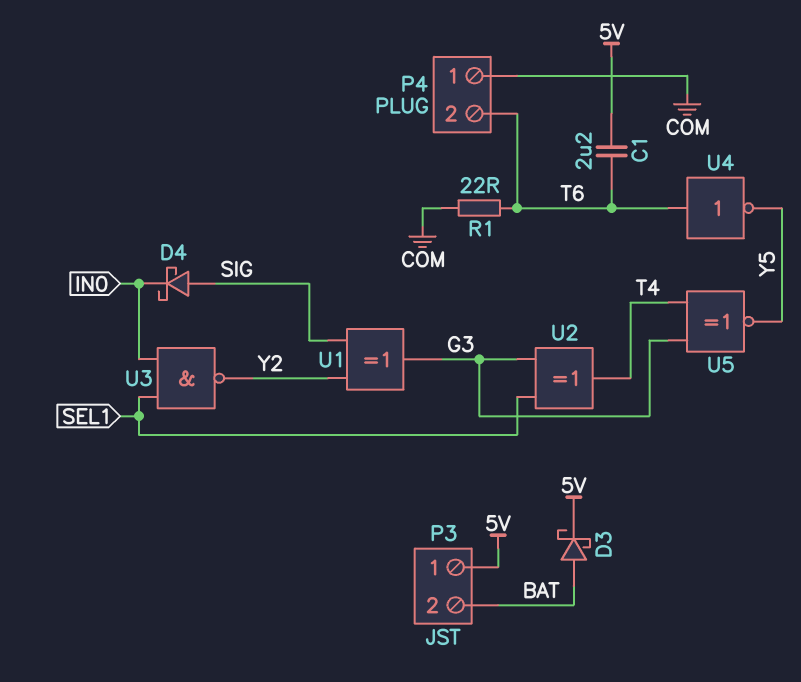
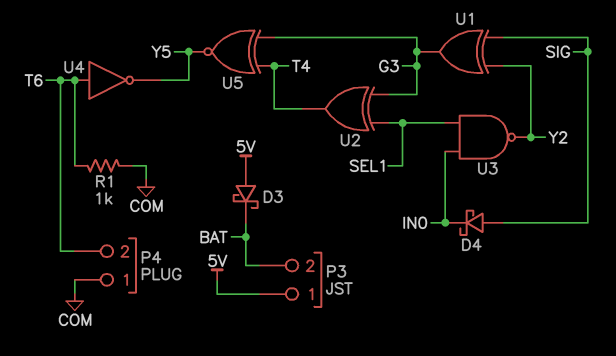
C1: 2.2uF (5V, T6) -> none
D3: schottky (A BAT, K 5V) -> schottky (A 5V, K BAT)
R1: 22 (COM, T6) -> 1k (COM, T6)

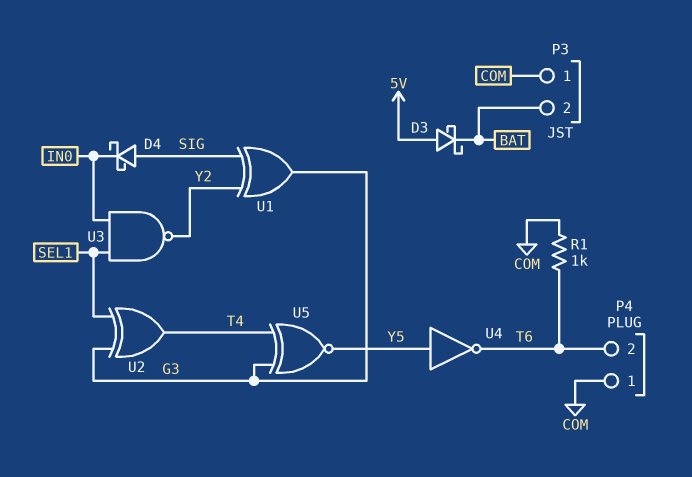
P3 pin 1: 5V -> COM
U4: NOT (in T6, out Y5) -> NOT (in Y5, out T6)

